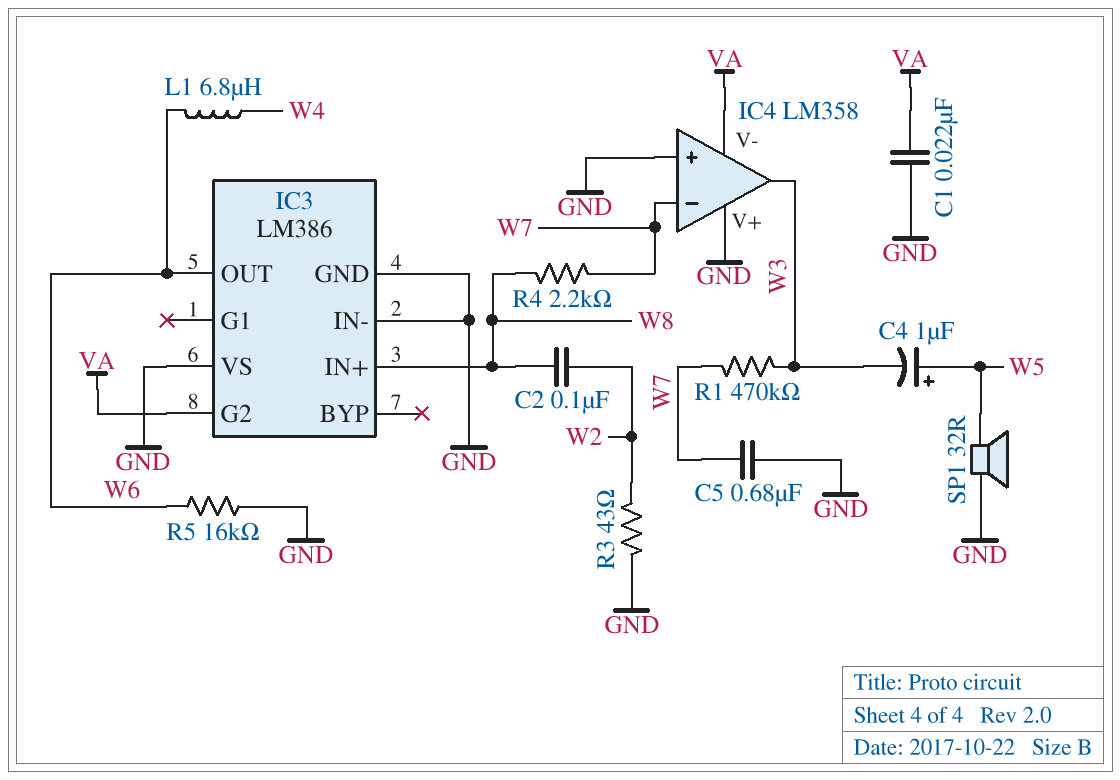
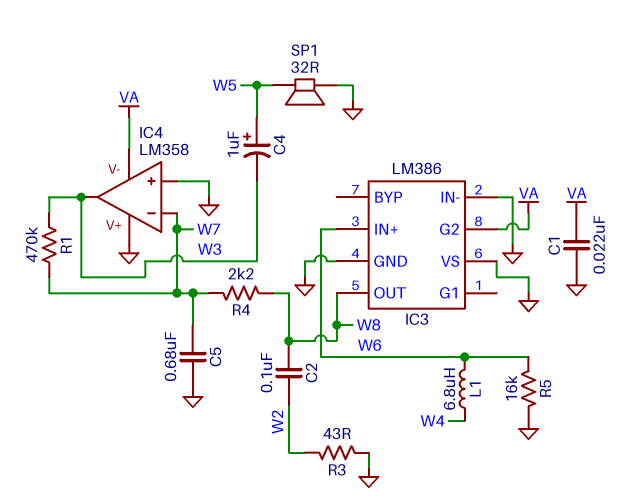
IC3 pin IN+: W8 -> W6
IC3 pin OUT: W6 -> W8

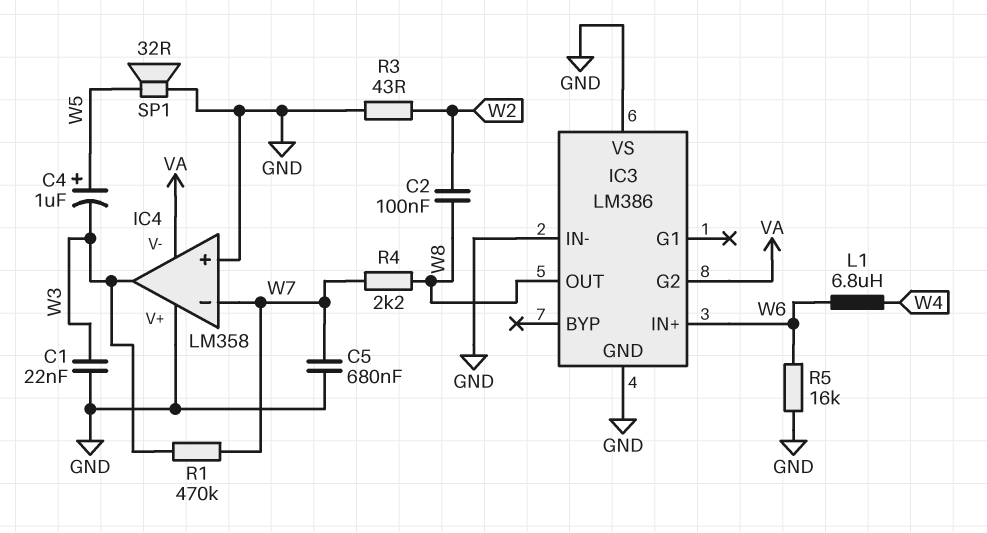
C1: 22nF (GND, VA) -> 22nF (GND, W3)

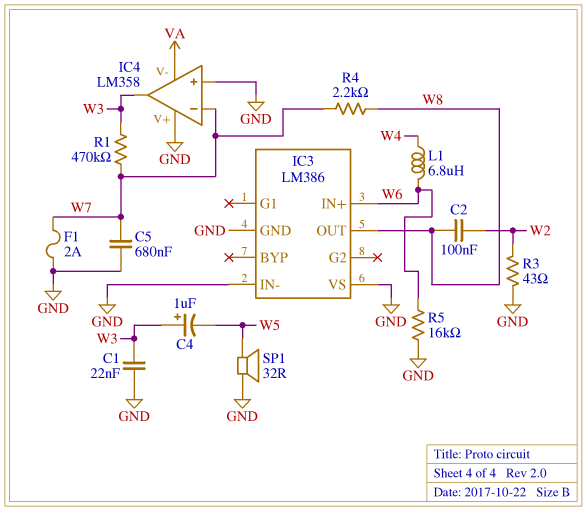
C4: 1uF (plus W5, minus W3) -> 1uF (plus W3, minus W5)
F1: none -> 2A (GND, W7)
IC3 pin G2: VA -> none

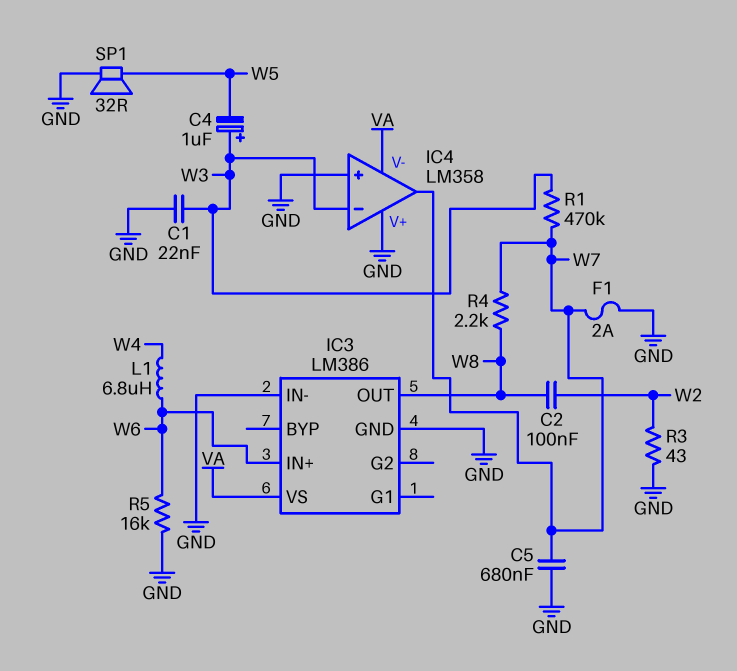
IC3 pin VS: GND -> VA
IC4 pin in-: W7 -> W3
IC4 pin out: W3 -> W7

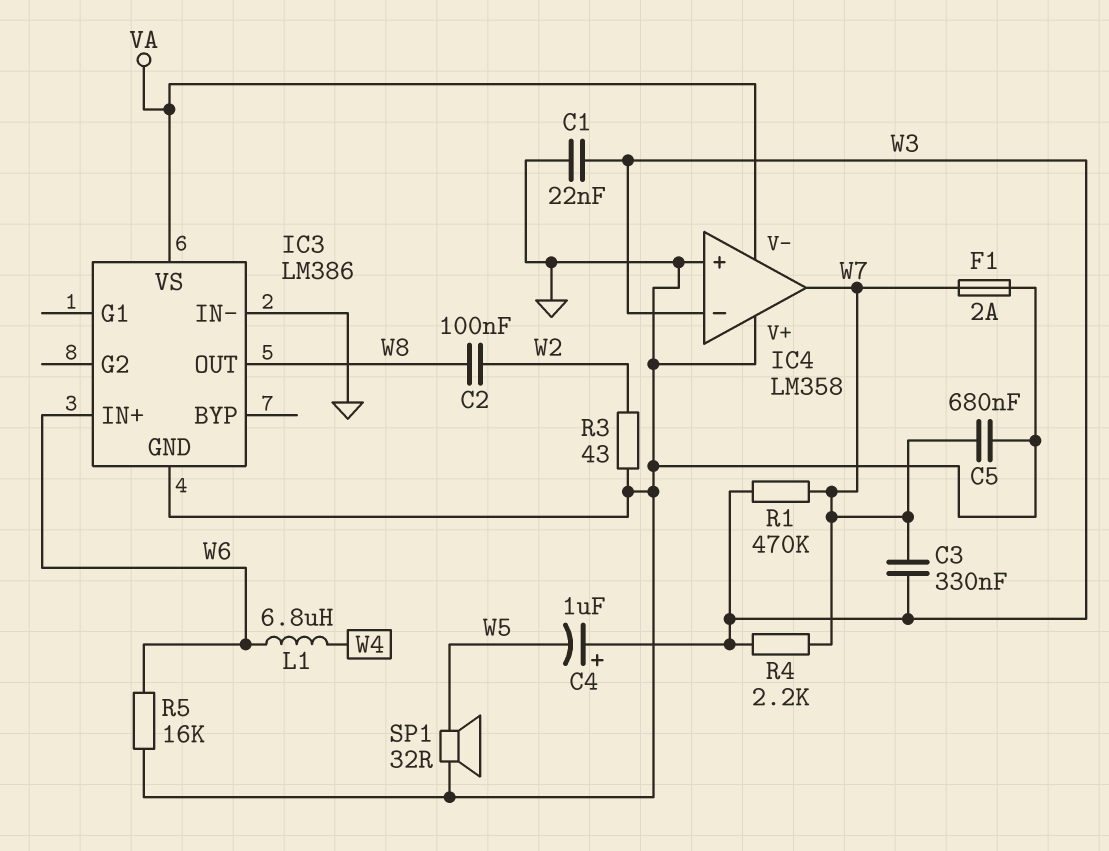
C3: none -> 330nF (W3, W7)
R4: 2.2k (W7, W8) -> 2.2k (W3, W7)

